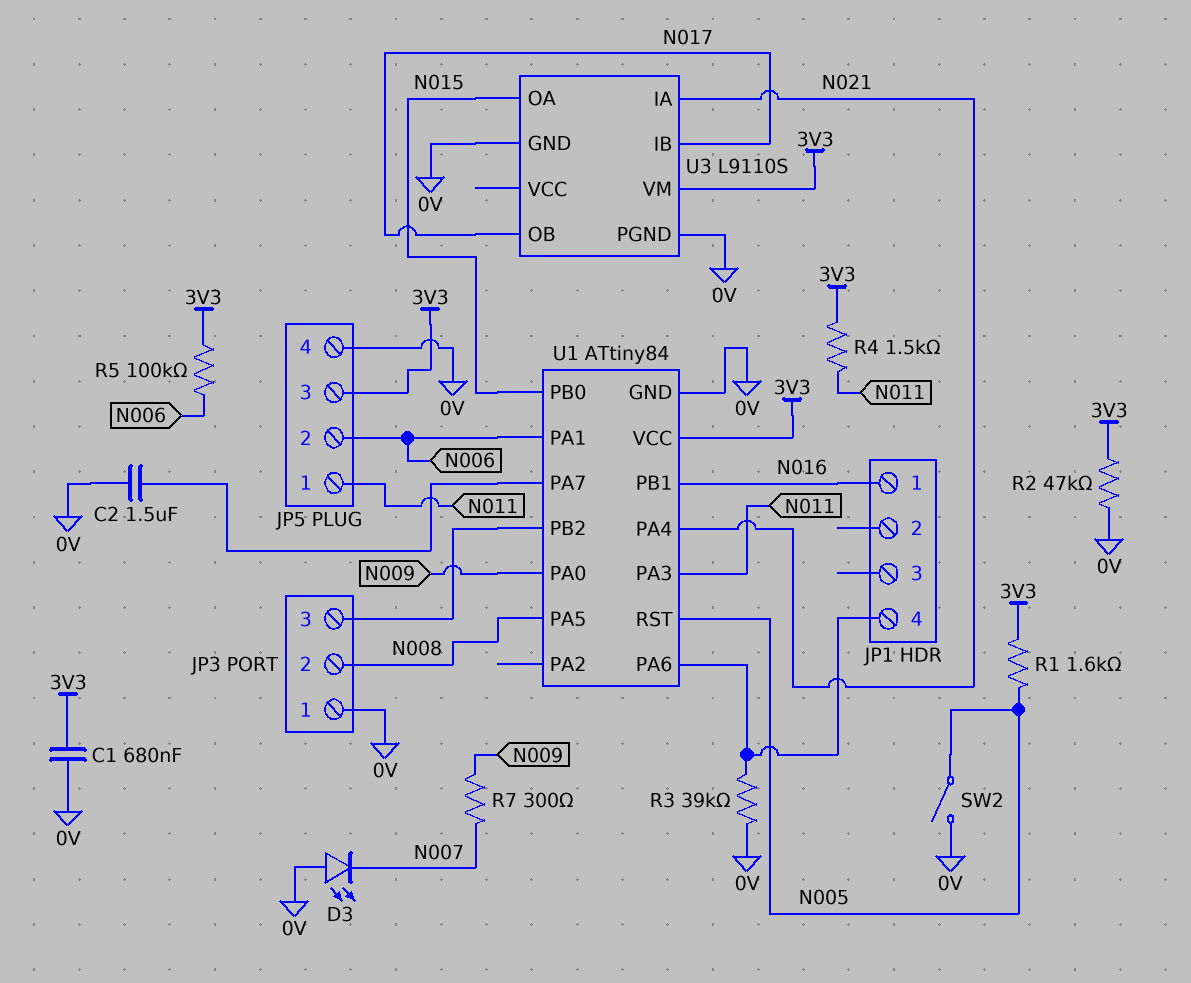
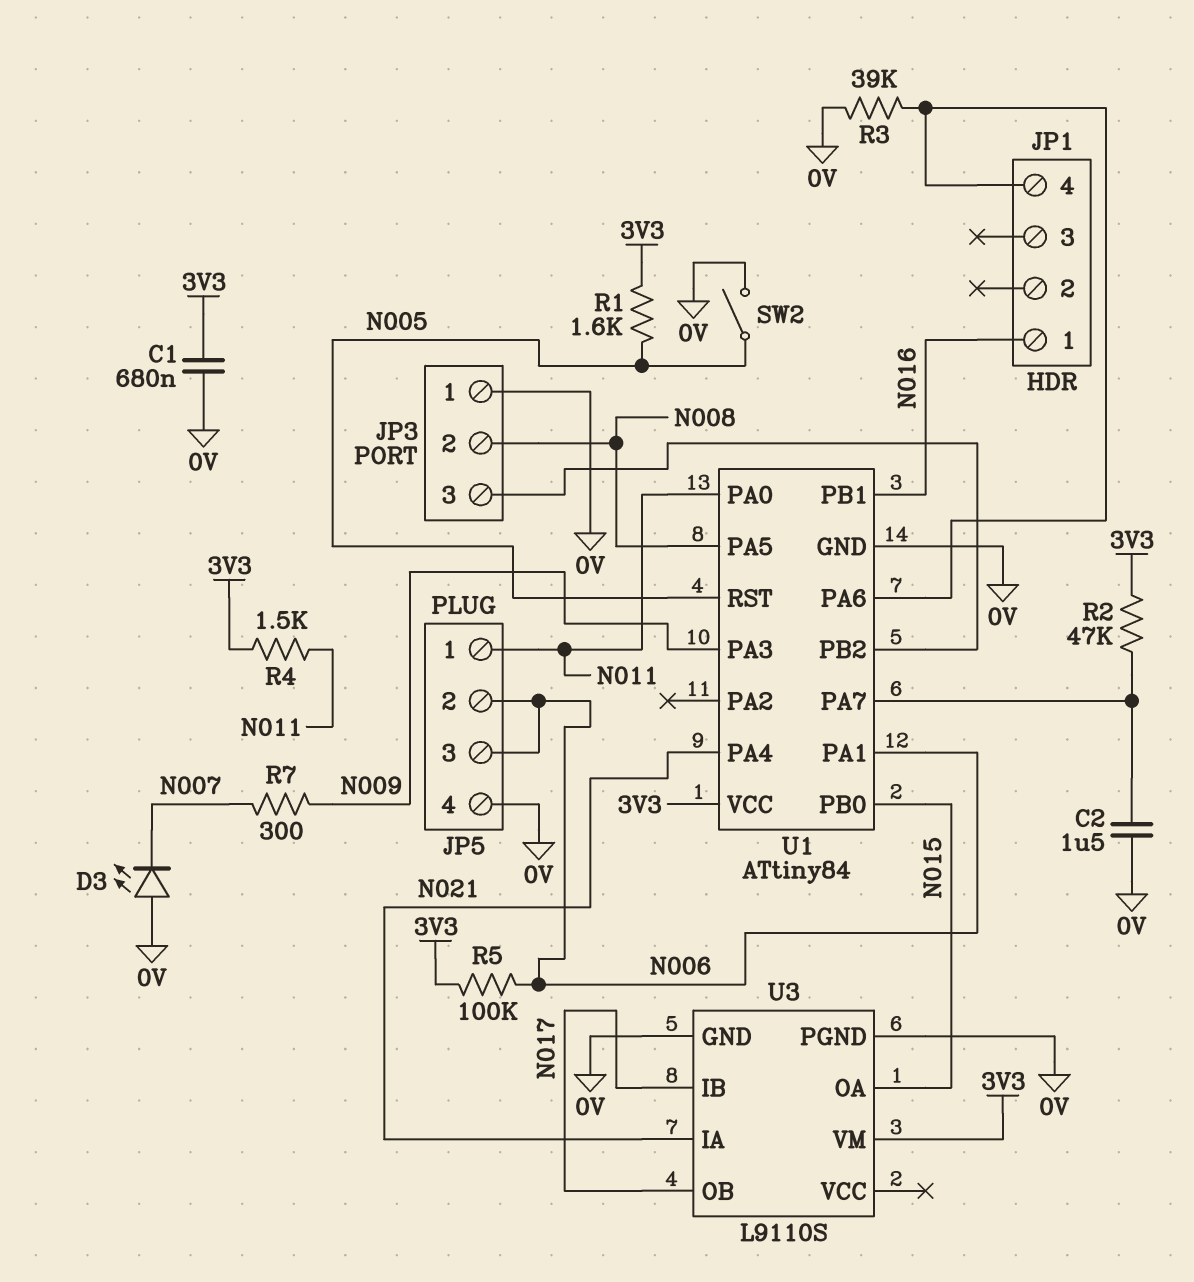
JP5 pin 3: 3V3 -> N006
R2: 47k (0V, 3V3) -> 47k (3V3, U1/PA7)
U1 pin PA0: N009 -> N011
U1 pin PA3: N011 -> N009

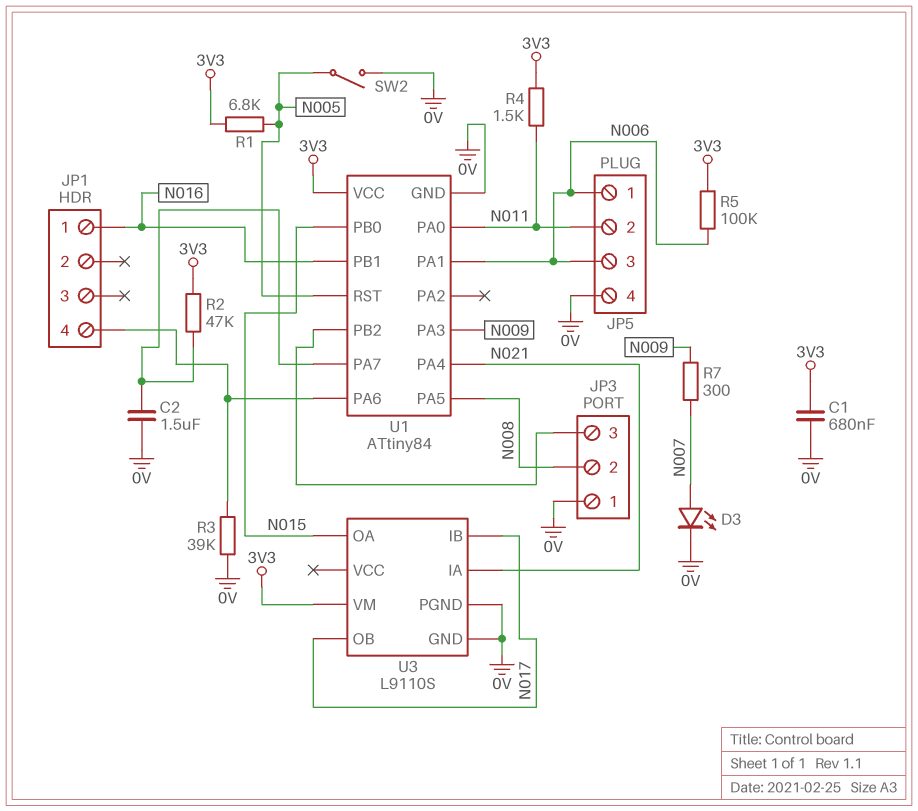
D3: LED (A 0V, K N007) -> LED (A N007, K 0V)
JP5 pin 1: N011 -> N006
JP5 pin 2: N006 -> N011
R1: 1.6k (3V3, N005) -> 6.8k (3V3, N005)

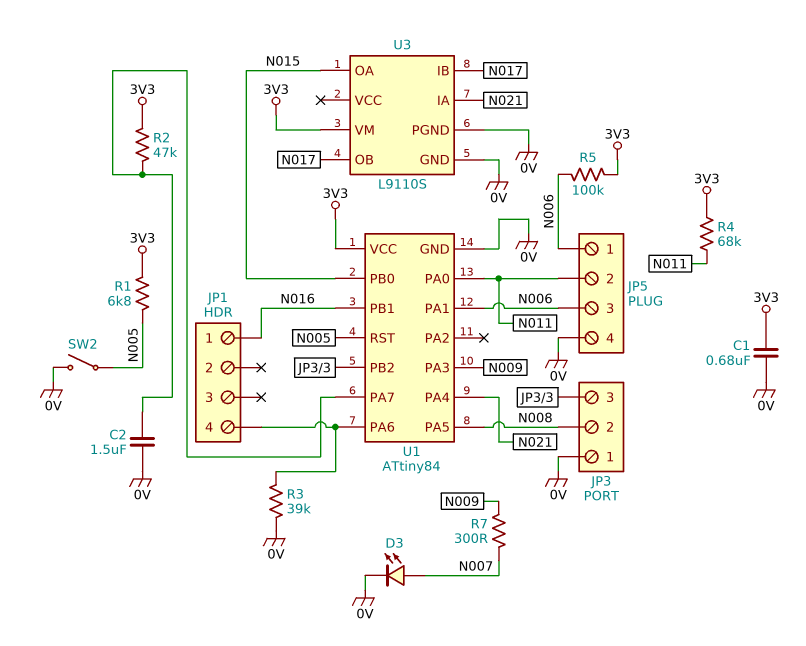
R4: 1.5k (3V3, N011) -> 68k (3V3, N011)

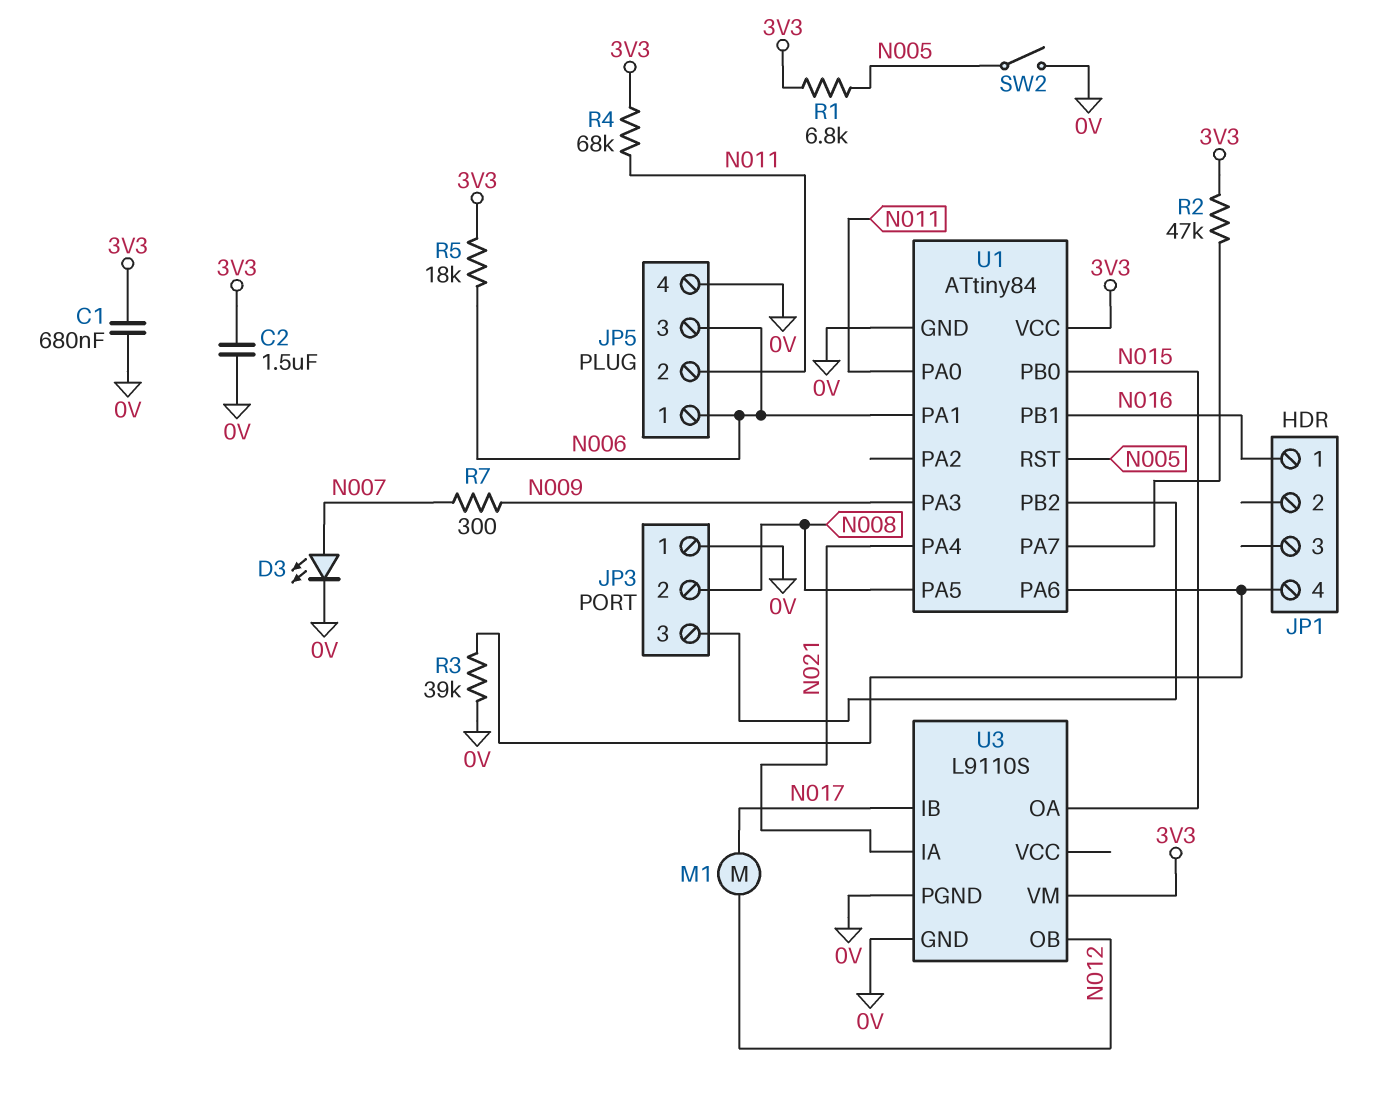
C2: 1.5uF (0V, U1/PA7) -> 1.5uF (0V, 3V3)
M1: none -> motor (N012, N017)
R5: 100k (3V3, N006) -> 18k (3V3, N006)
U3 pin OB: N017 -> N012

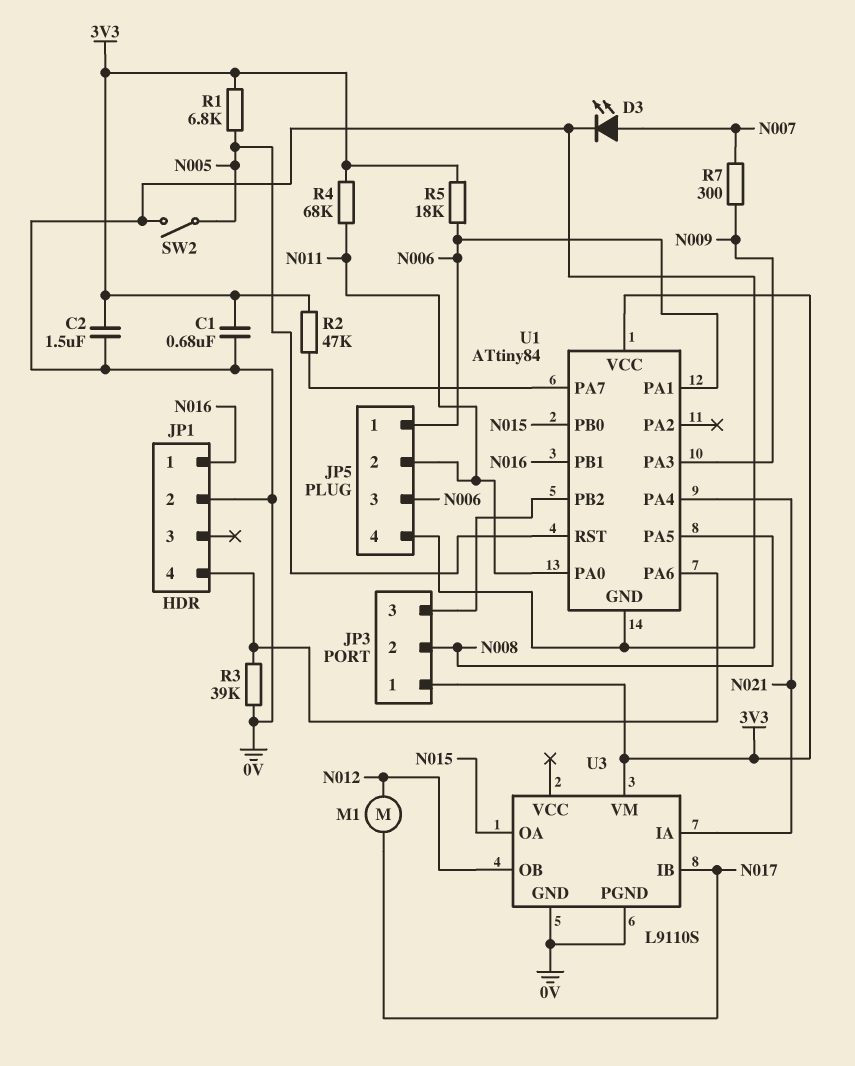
JP1 pin 2: none -> 0V
JP3 pin 1: 0V -> 3V3

